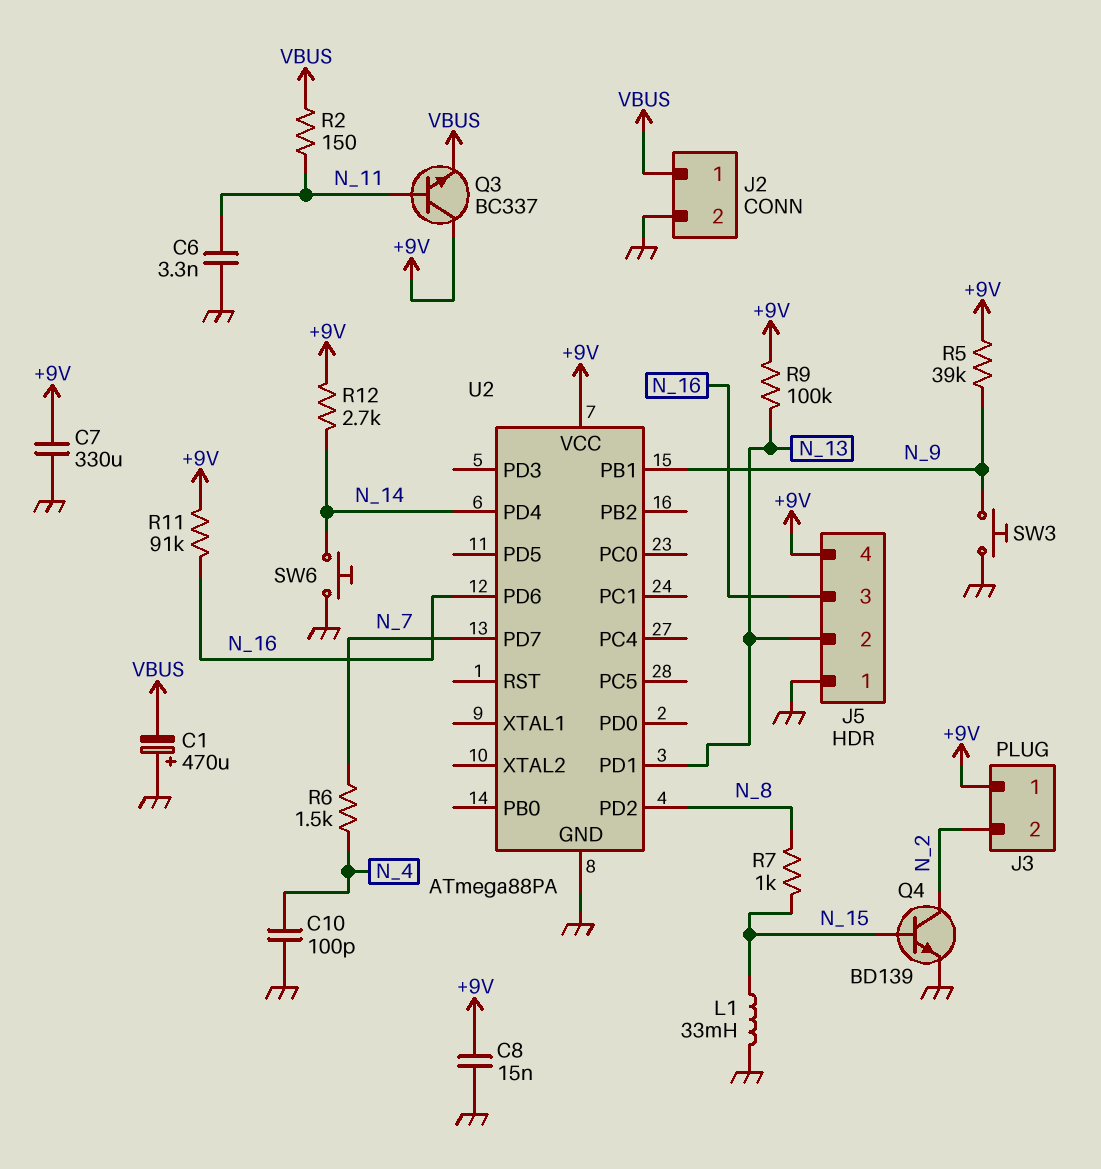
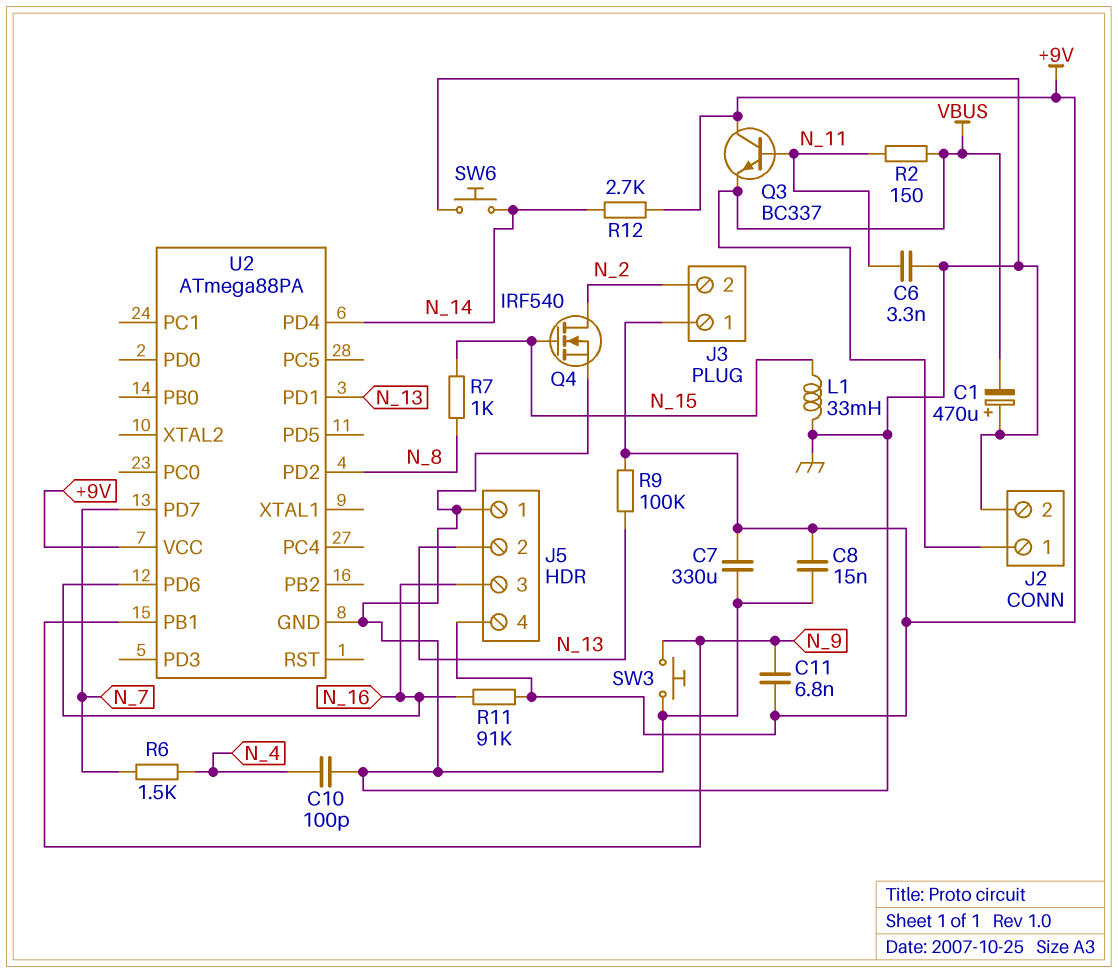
C11: none -> 6.8nF (+9V, N_9)
Q4: NPN BD139 (B N_15, C N_2, E GND) -> NMOS IRF540 (G N_15, D N_2, S GND)
R5: 39k (+9V, N_9) -> none

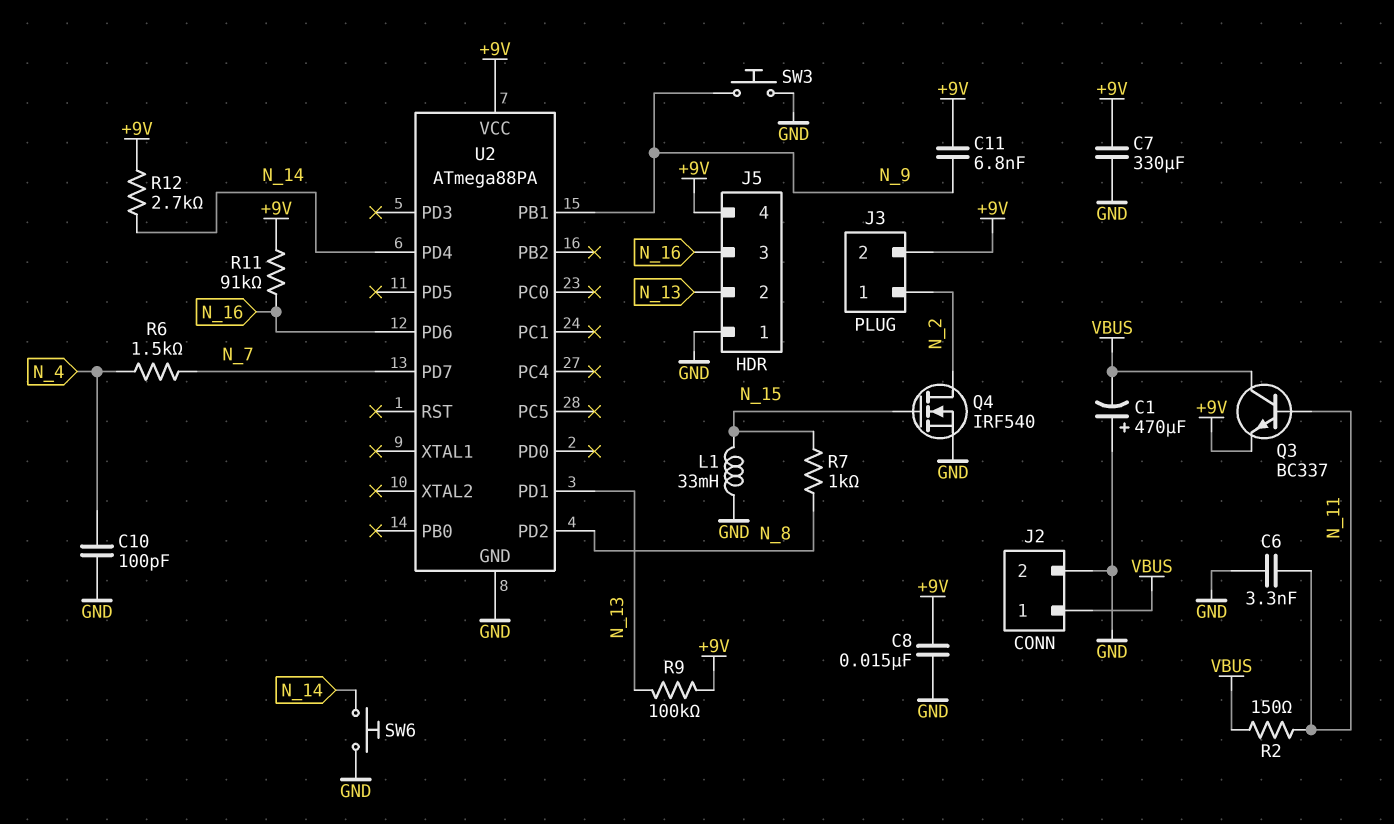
J3 pin 1: +9V -> N_2
J3 pin 2: N_2 -> +9V
Q3: NPN BC337 (B N_11, C +9V, E VBUS) -> NPN BC337 (B N_11, C VBUS, E +9V)

